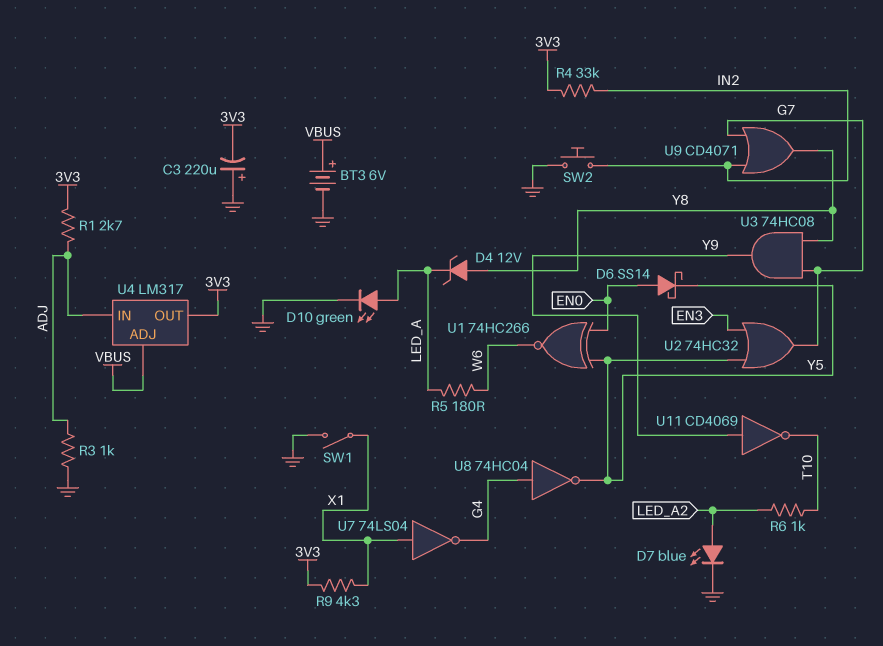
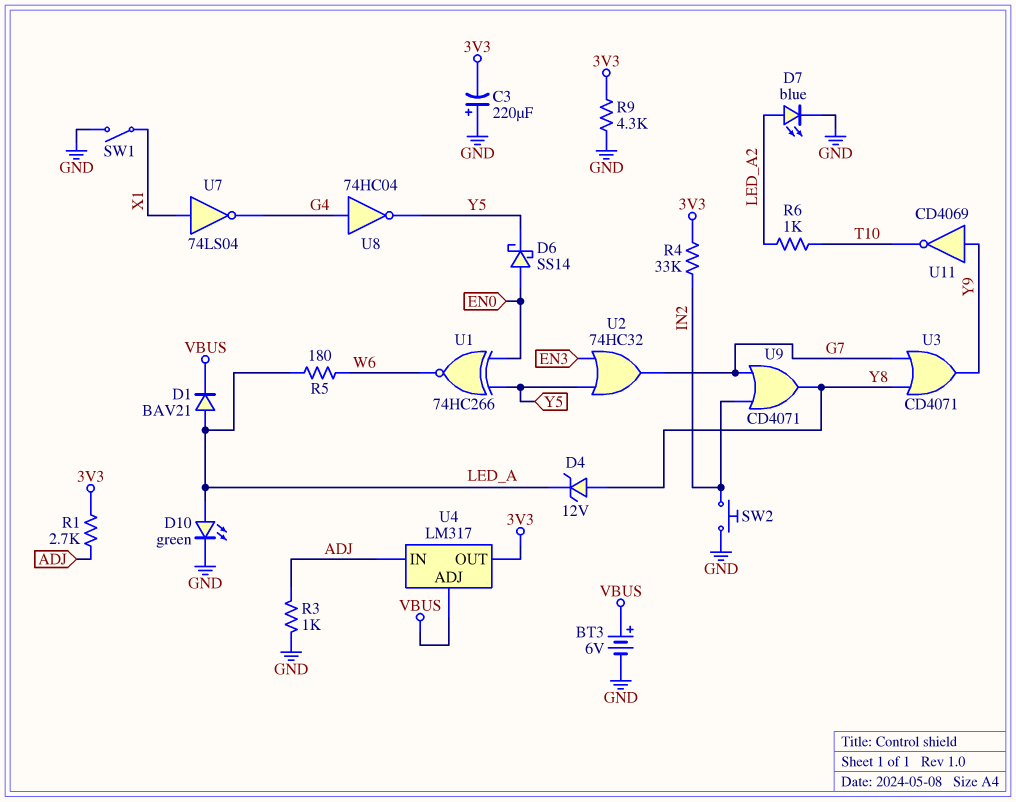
D1: none -> diode BAV21 (A LED_A, K VBUS)
R9: 4.3k (3V3, X1) -> 4.3k (3V3, GND)
U3: AND 74HC08 (in G7, in Y8, out Y9) -> OR CD4071 (in G7, in Y8, out Y9)

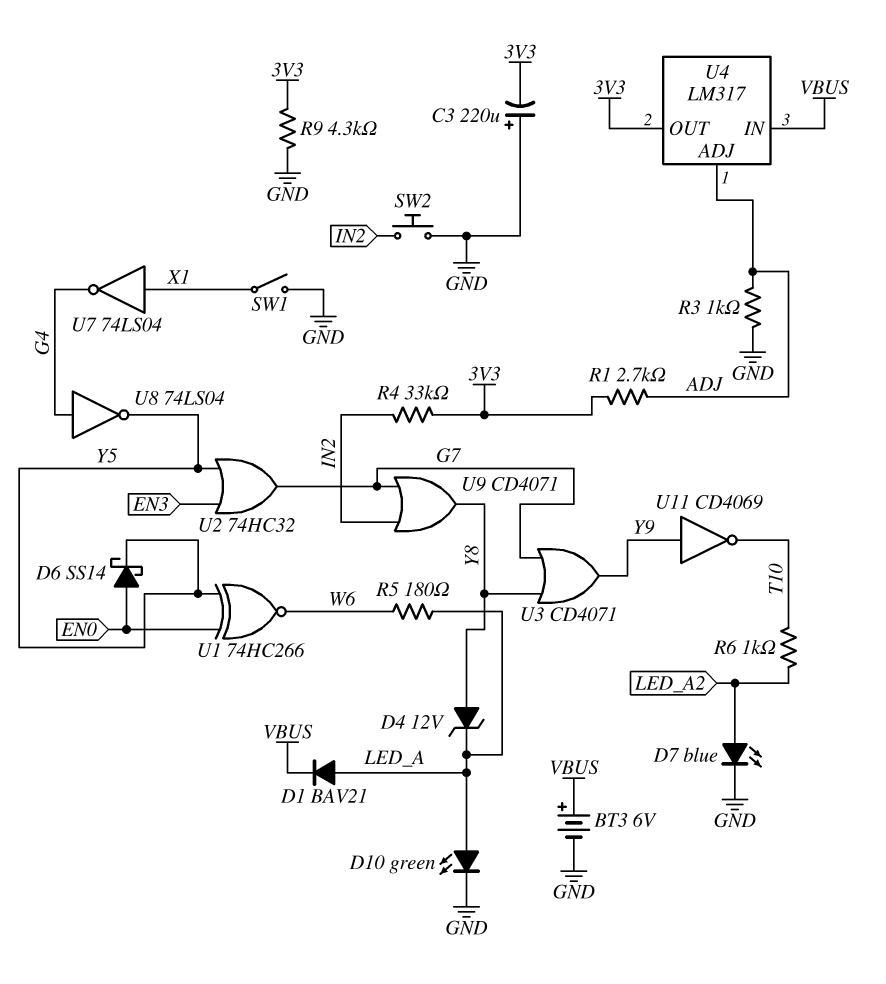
U4 pin ADJ: VBUS -> ADJ
U4 pin IN: ADJ -> VBUS
U8: NOT 74HC04 (in G4, out Y5) -> NOT 74LS04 (in G4, out Y5)

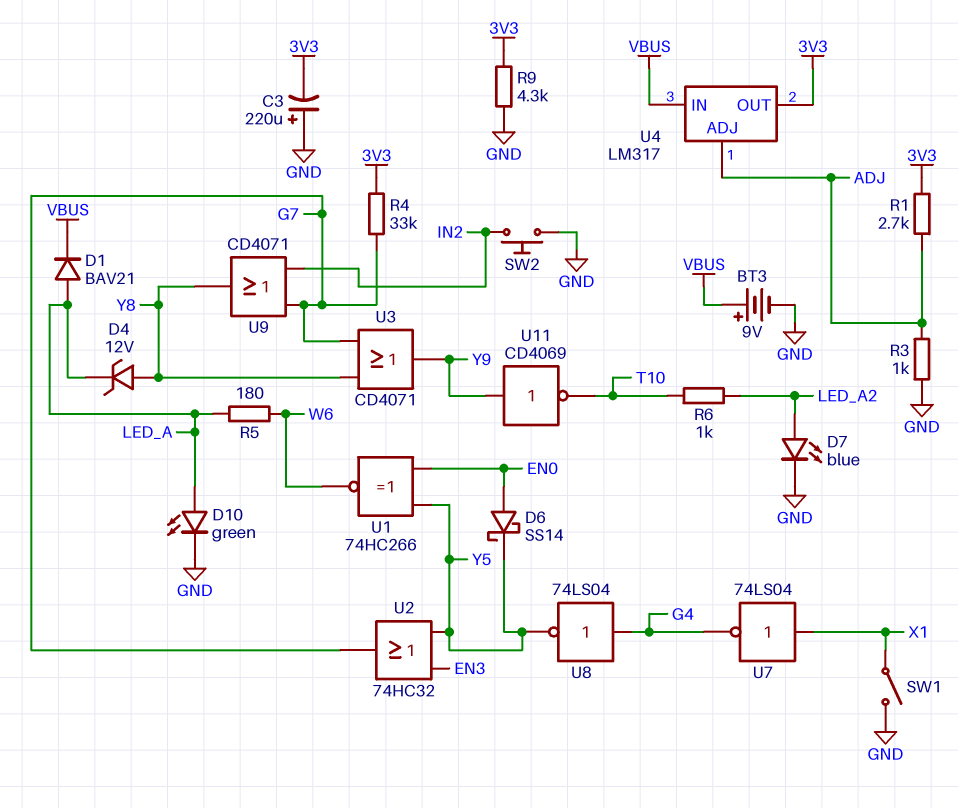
BT3: 6V (plus VBUS, minus GND) -> 9V (plus VBUS, minus GND)
R4: 33k (3V3, IN2) -> 33k (3V3, G7)

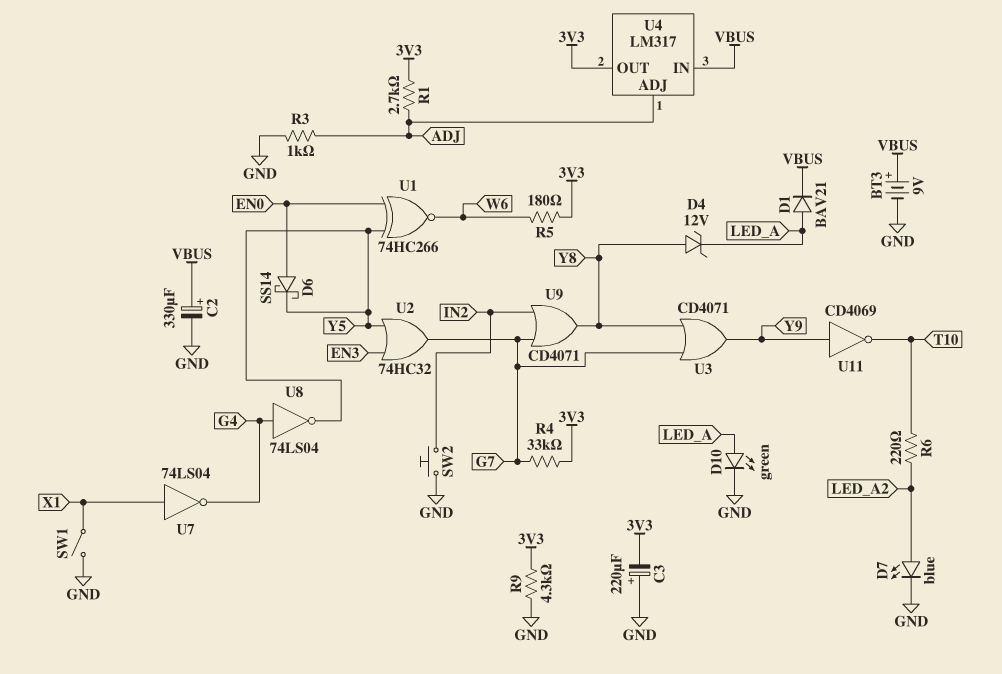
C2: none -> 330uF (plus VBUS, minus GND)
R5: 180 (LED_A, W6) -> 180 (3V3, W6)
R6: 1k (LED_A2, T10) -> 220 (LED_A2, T10)

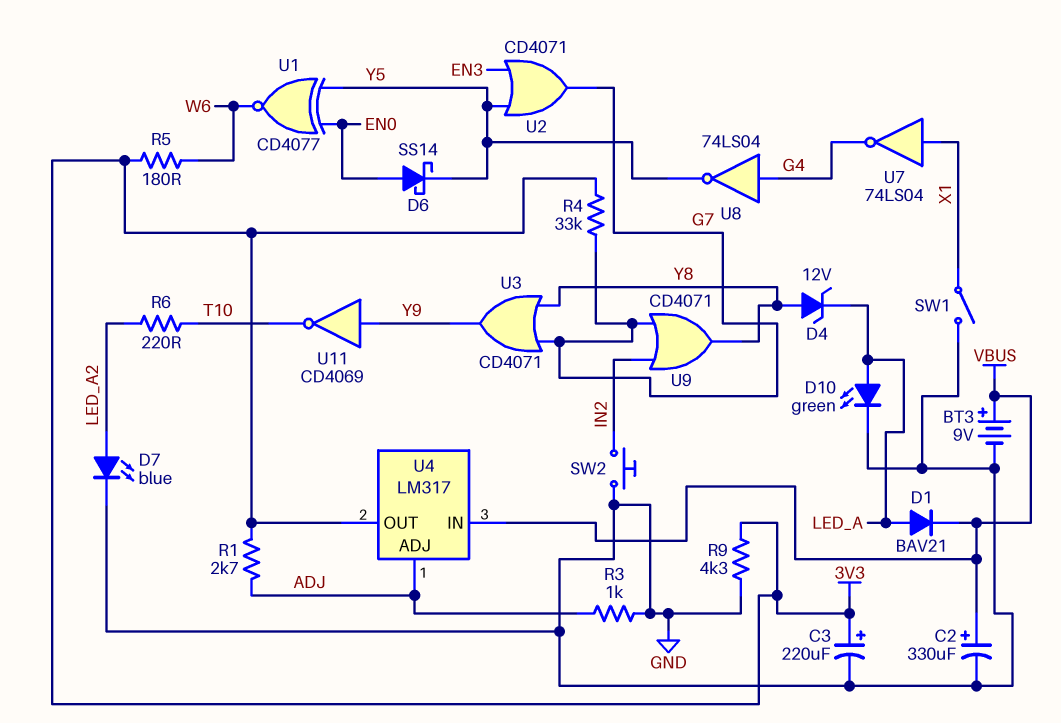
C3: 220uF (plus GND, minus 3V3) -> 220uF (plus 3V3, minus GND)
U1: XNOR 74HC266 (in EN0, in Y5, out W6) -> XNOR CD4077 (in EN0, in Y5, out W6)
U2: OR 74HC32 (in EN3, in Y5, out G7) -> OR CD4071 (in EN3, in Y5, out G7)

